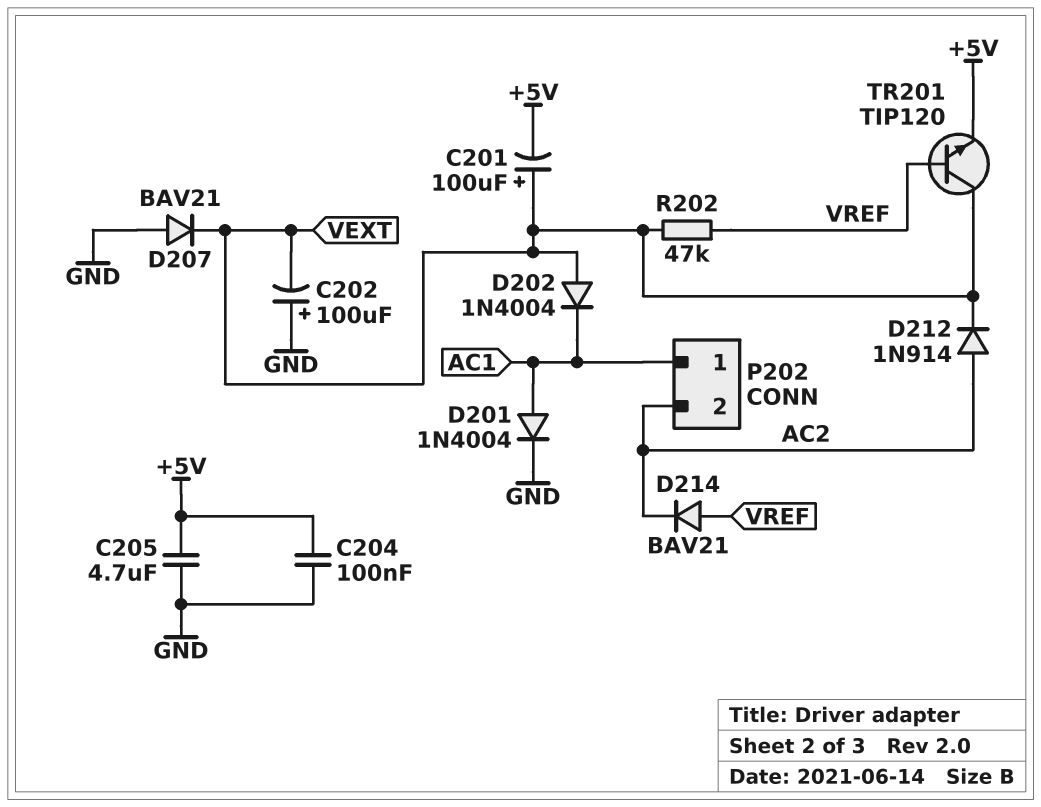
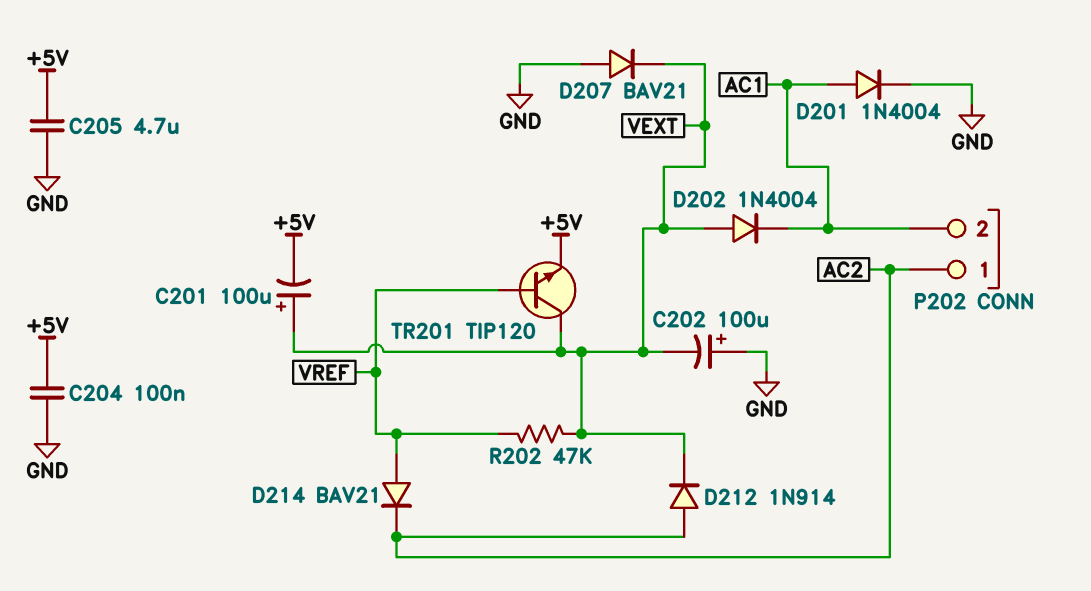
P202 pin 1: AC1 -> AC2
P202 pin 2: AC2 -> AC1

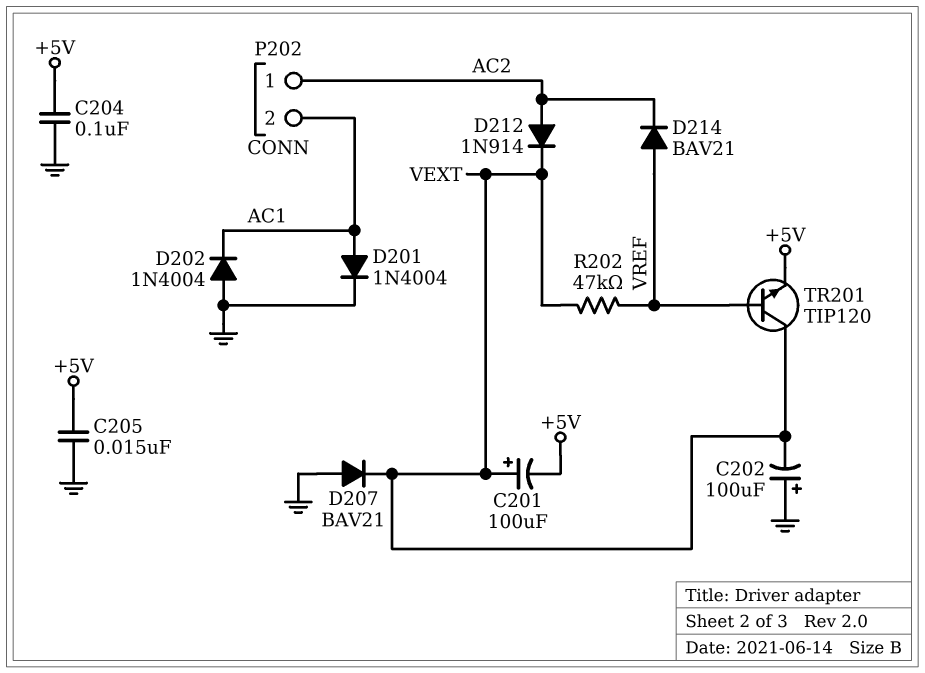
C205: 4.7uF (+5V, GND) -> 15nF (+5V, GND)
D202: diode 1N4004 (A VEXT, K AC1) -> diode 1N4004 (A GND, K AC1)

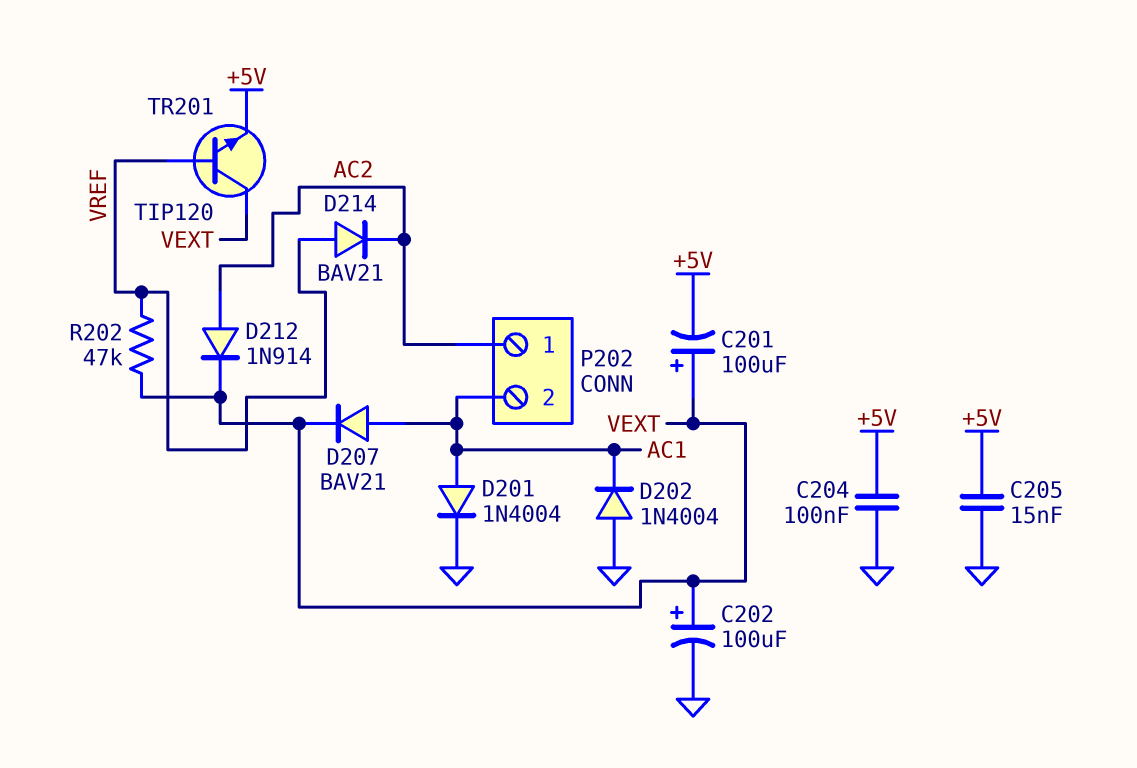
C202: 100uF (plus GND, minus VEXT) -> 100uF (plus VEXT, minus GND)
D207: diode BAV21 (A GND, K VEXT) -> diode BAV21 (A AC1, K VEXT)

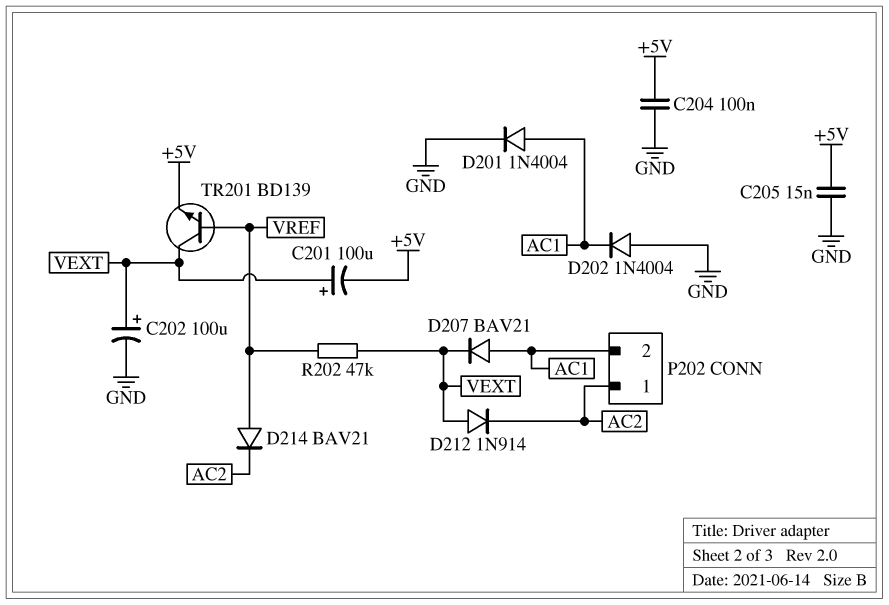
D212: diode 1N914 (A AC2, K VEXT) -> diode 1N914 (A VEXT, K AC2)
TR201: NPN TIP120 (B VREF, C VEXT, E +5V) -> NPN BD139 (B VREF, C VEXT, E +5V)

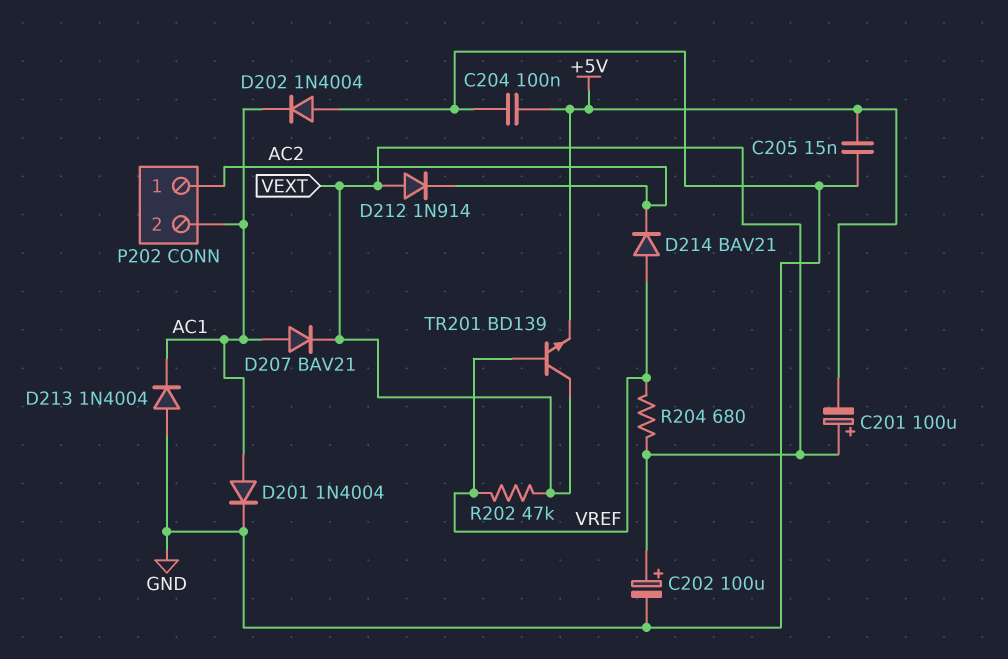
D213: none -> diode 1N4004 (A GND, K AC1)
R204: none -> 680 (VEXT, VREF)

